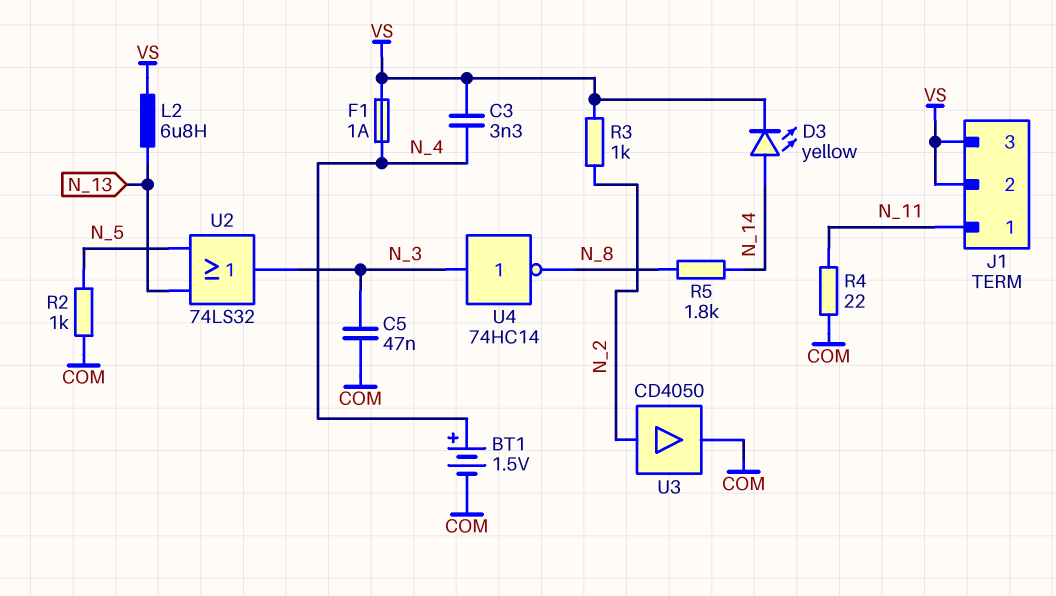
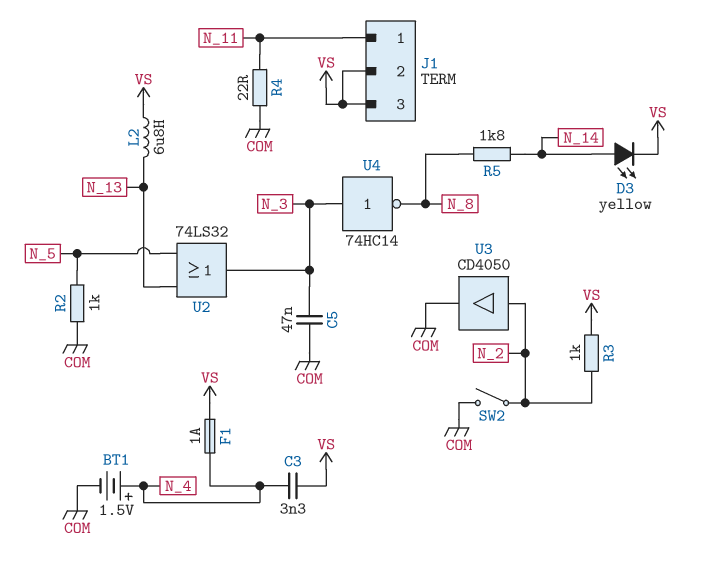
SW2: none -> switch (COM, N_2)

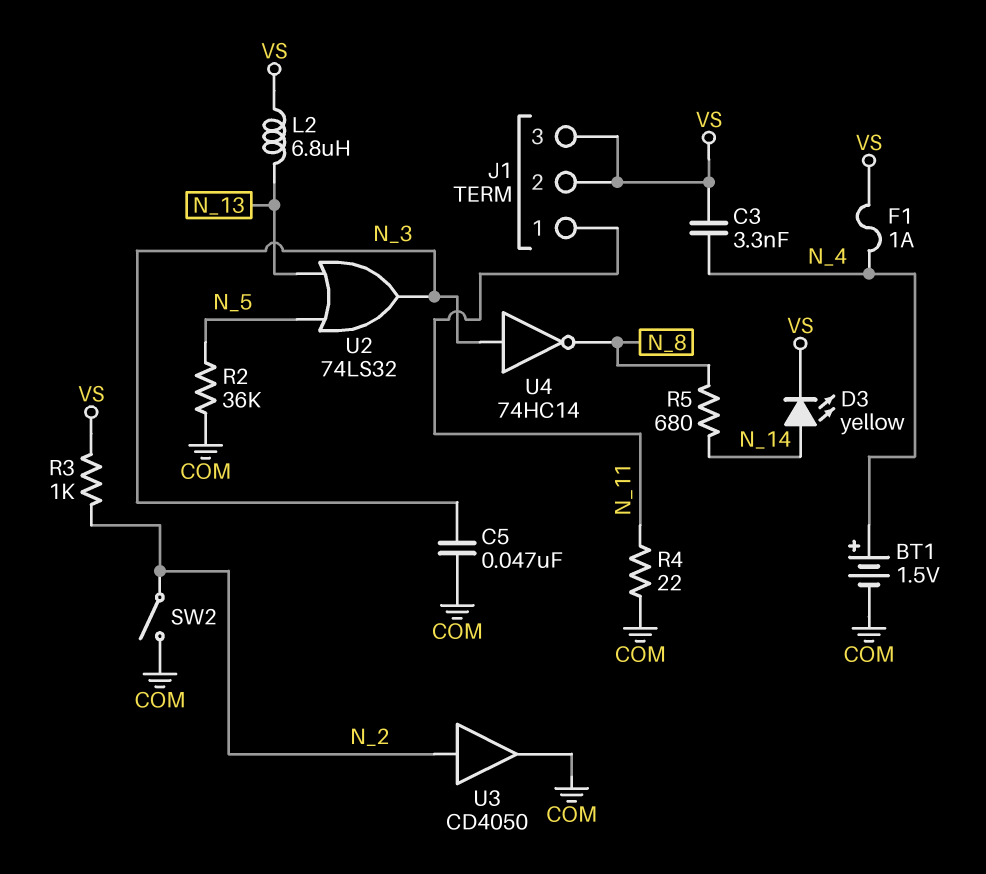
R2: 1k (COM, N_5) -> 36k (COM, N_5)
R5: 1.8k (N_8, N_14) -> 680 (N_8, N_14)

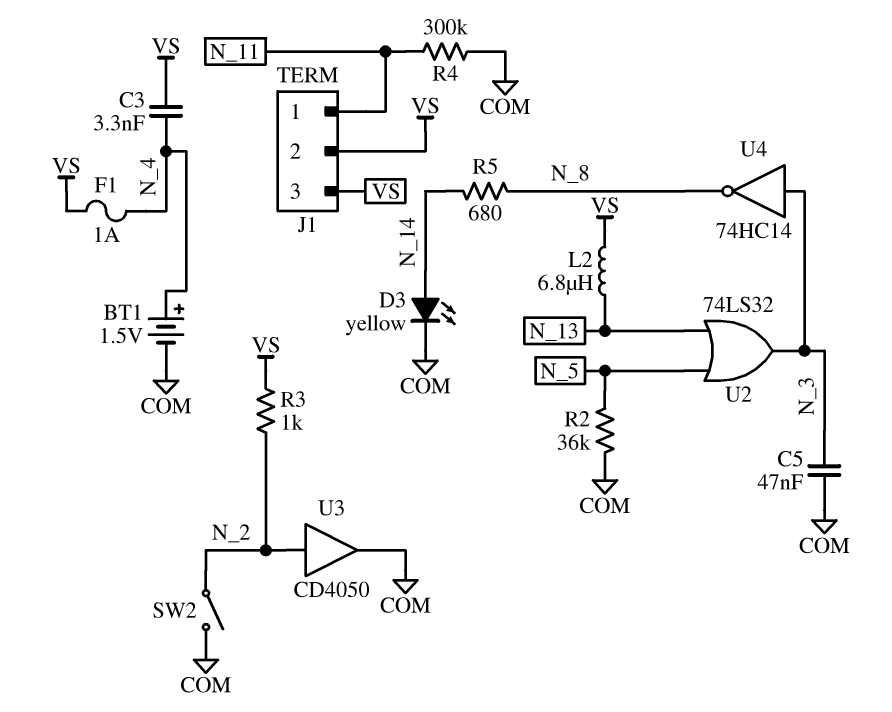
D3: LED yellow (A N_14, K VS) -> LED yellow (A N_14, K COM)
R4: 22 (COM, N_11) -> 300k (COM, N_11)

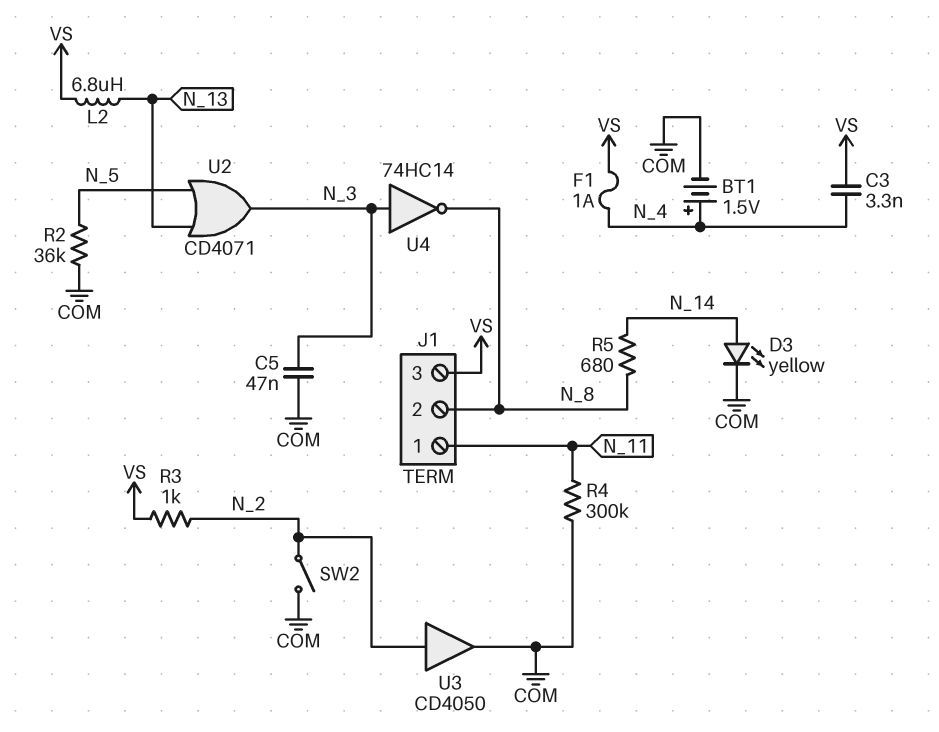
J1 pin 2: VS -> N_8
U2: OR 74LS32 (in N_5, in N_13, out N_3) -> OR CD4071 (in N_5, in N_13, out N_3)

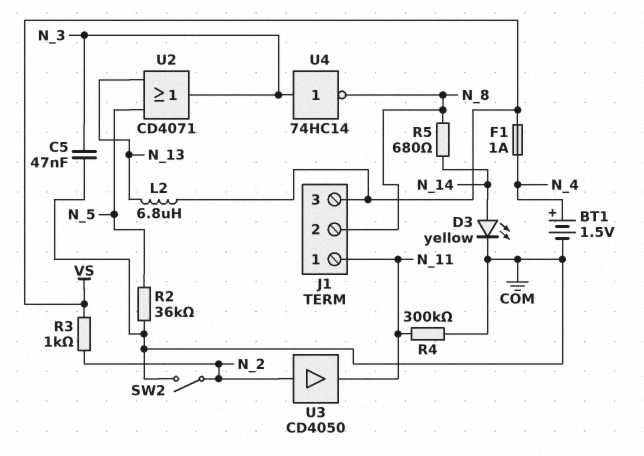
C3: 3.3nF (N_4, VS) -> none
U3: buffer CD4050 (in N_2, out COM) -> buffer CD4050 (in N_2, out N_11)

